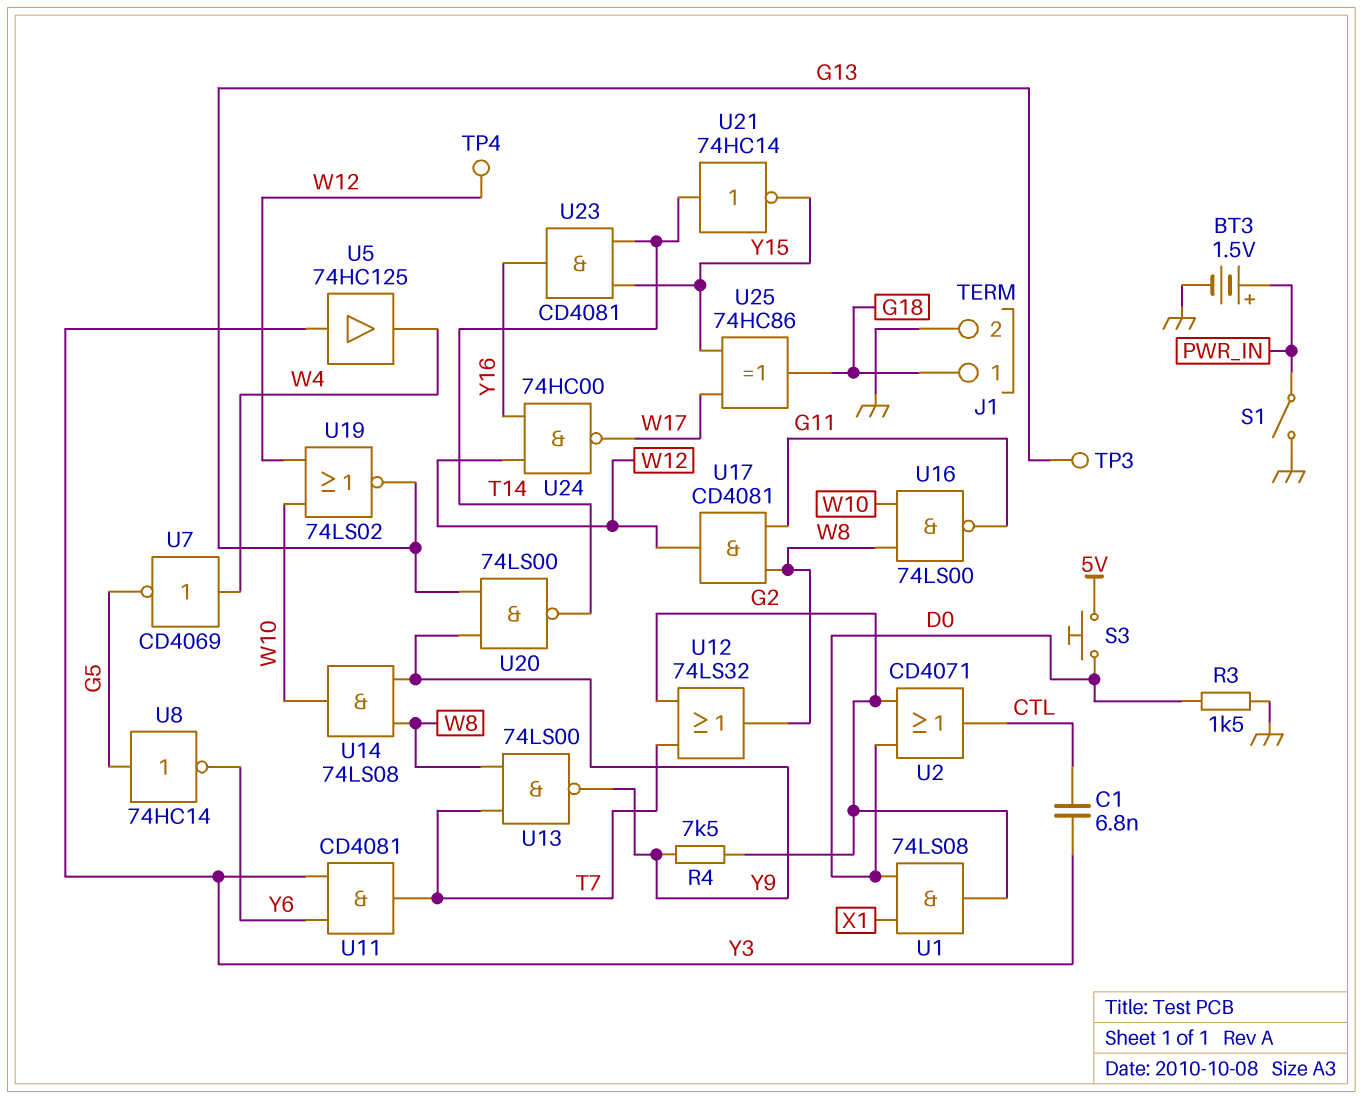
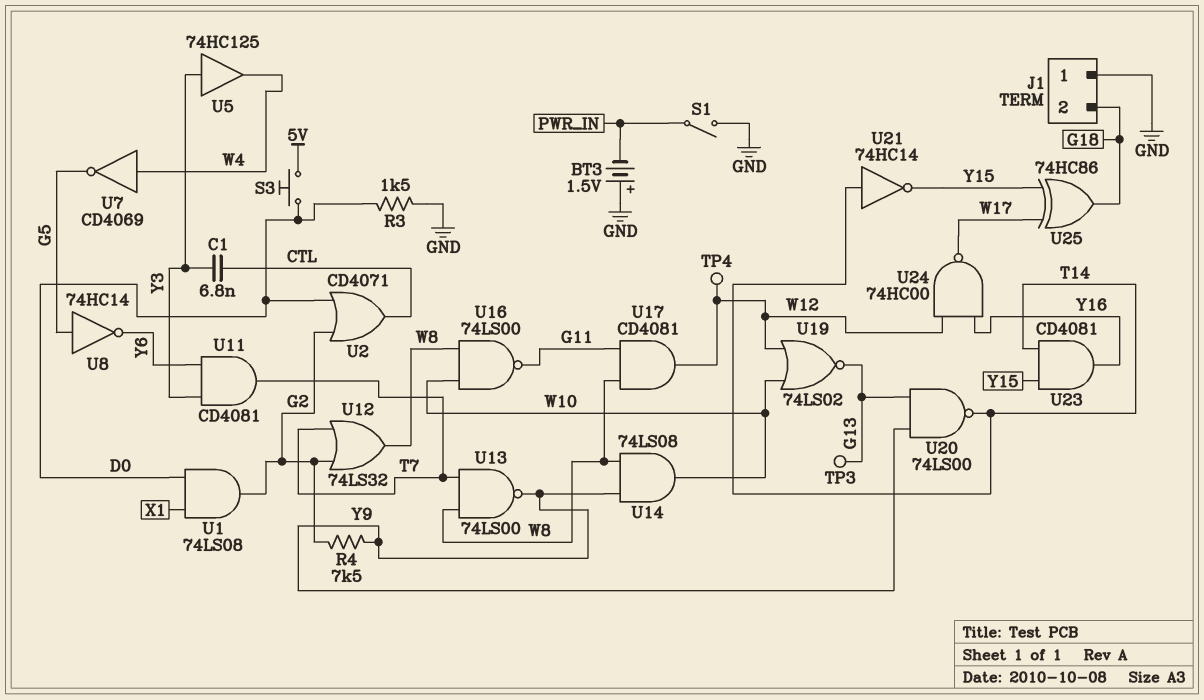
BT3: 1.5V (plus PWR_IN, minus GND) -> 1.5V (plus GND, minus PWR_IN)
J1 pin 1: G18 -> GND
J1 pin 2: GND -> G18

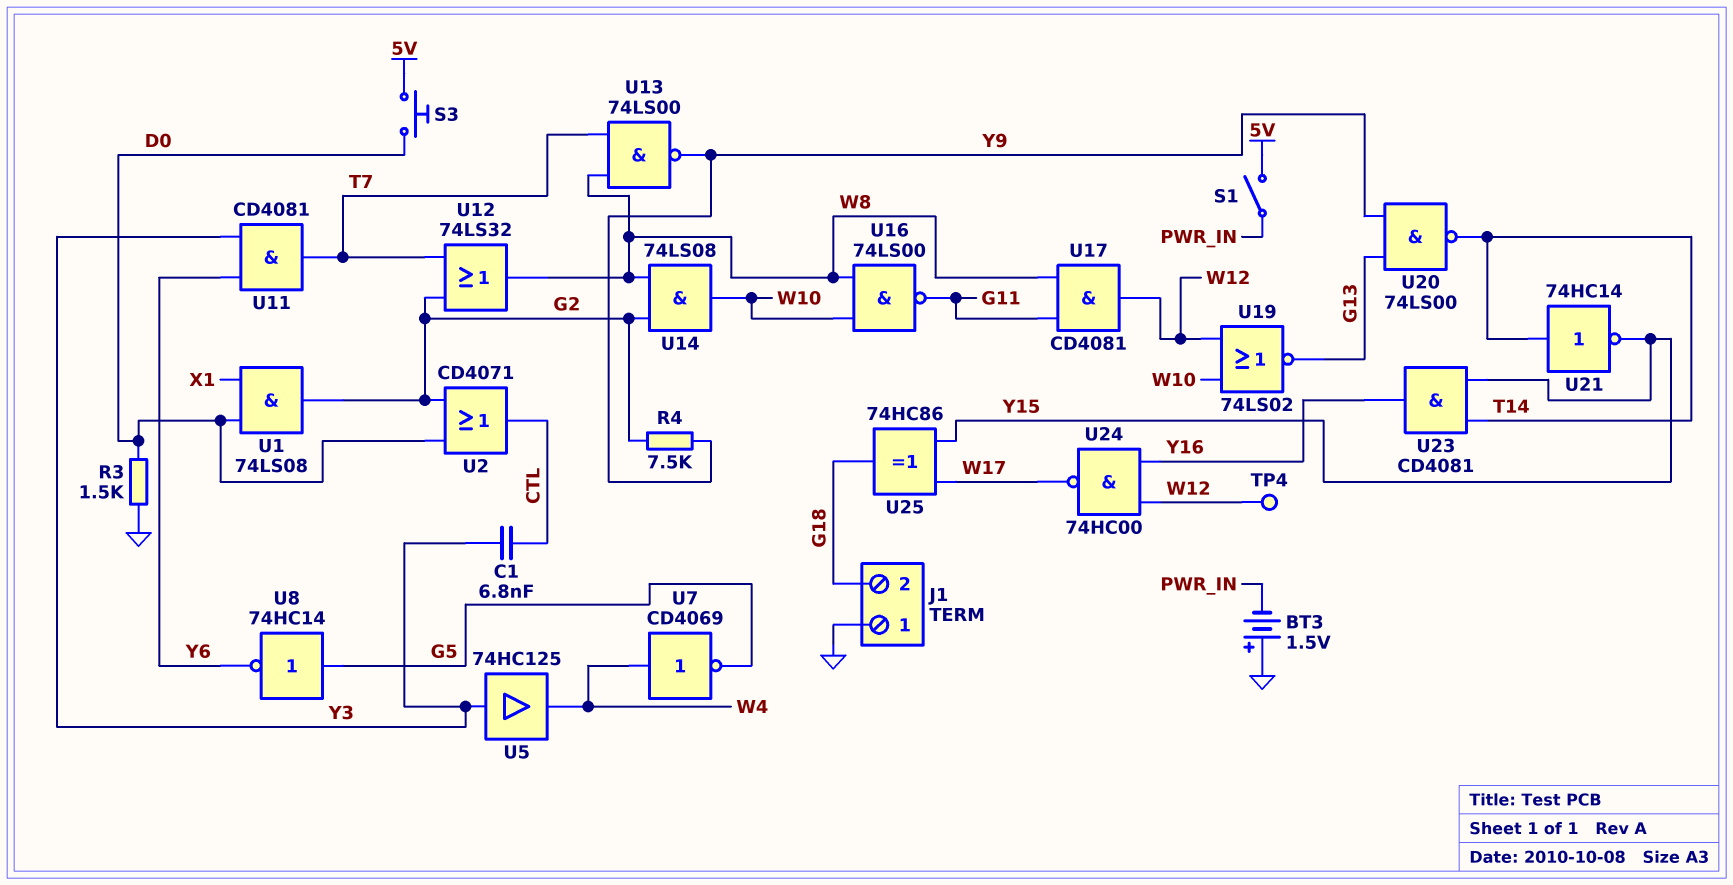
S1: switch (GND, PWR_IN) -> switch (5V, PWR_IN)
TP3: test point (G13) -> none
U14: AND 74LS08 (in W8, in Y9, out W10) -> AND 74LS08 (in G2, in W8, out W10)

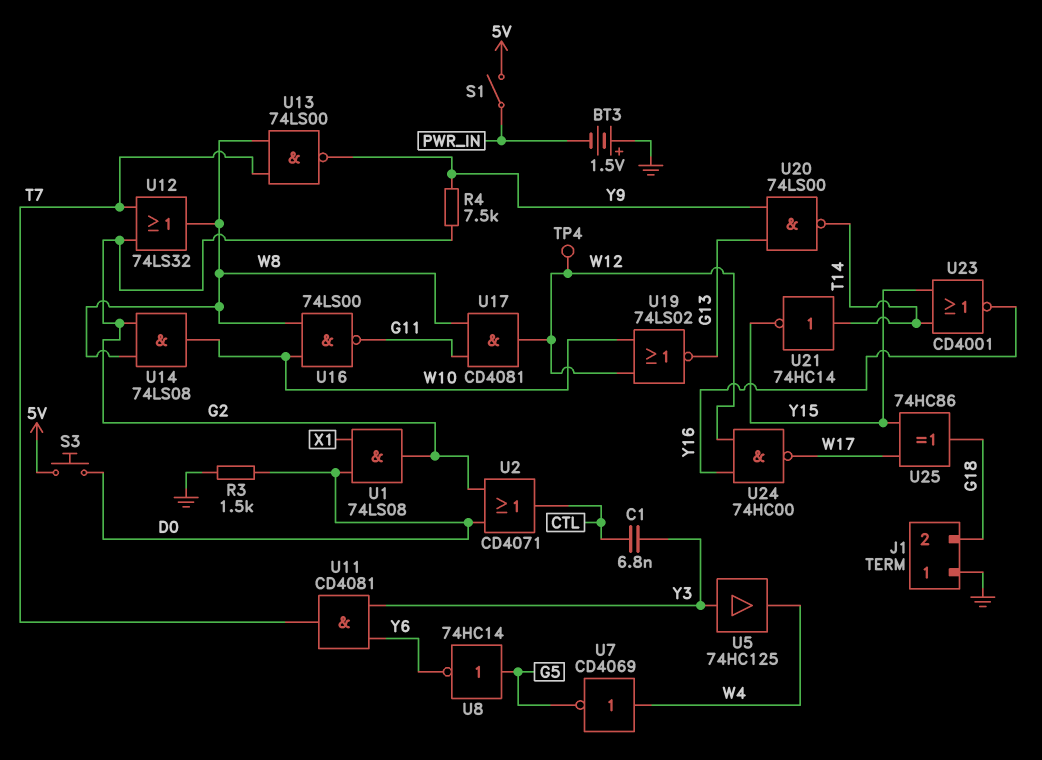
U23: AND CD4081 (in T14, in Y15, out Y16) -> NOR CD4001 (in T14, in Y15, out Y16)

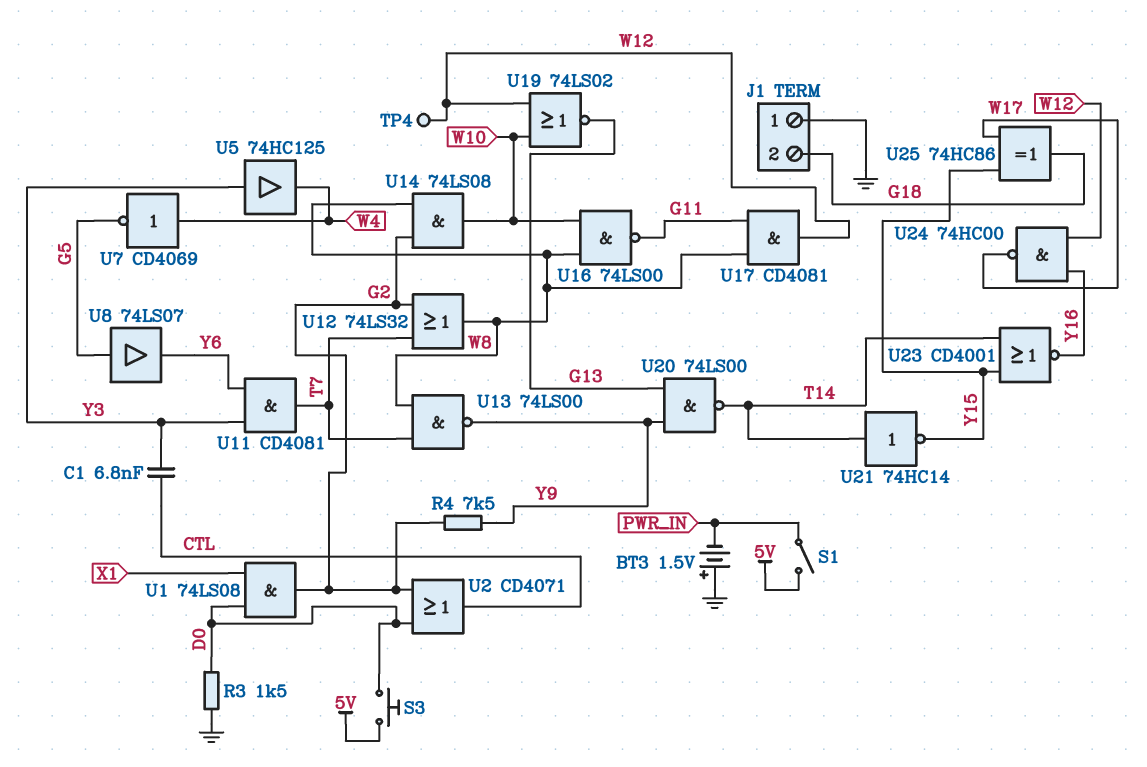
U8: NOT 74HC14 (in G5, out Y6) -> buffer 74LS07 (in G5, out Y6)

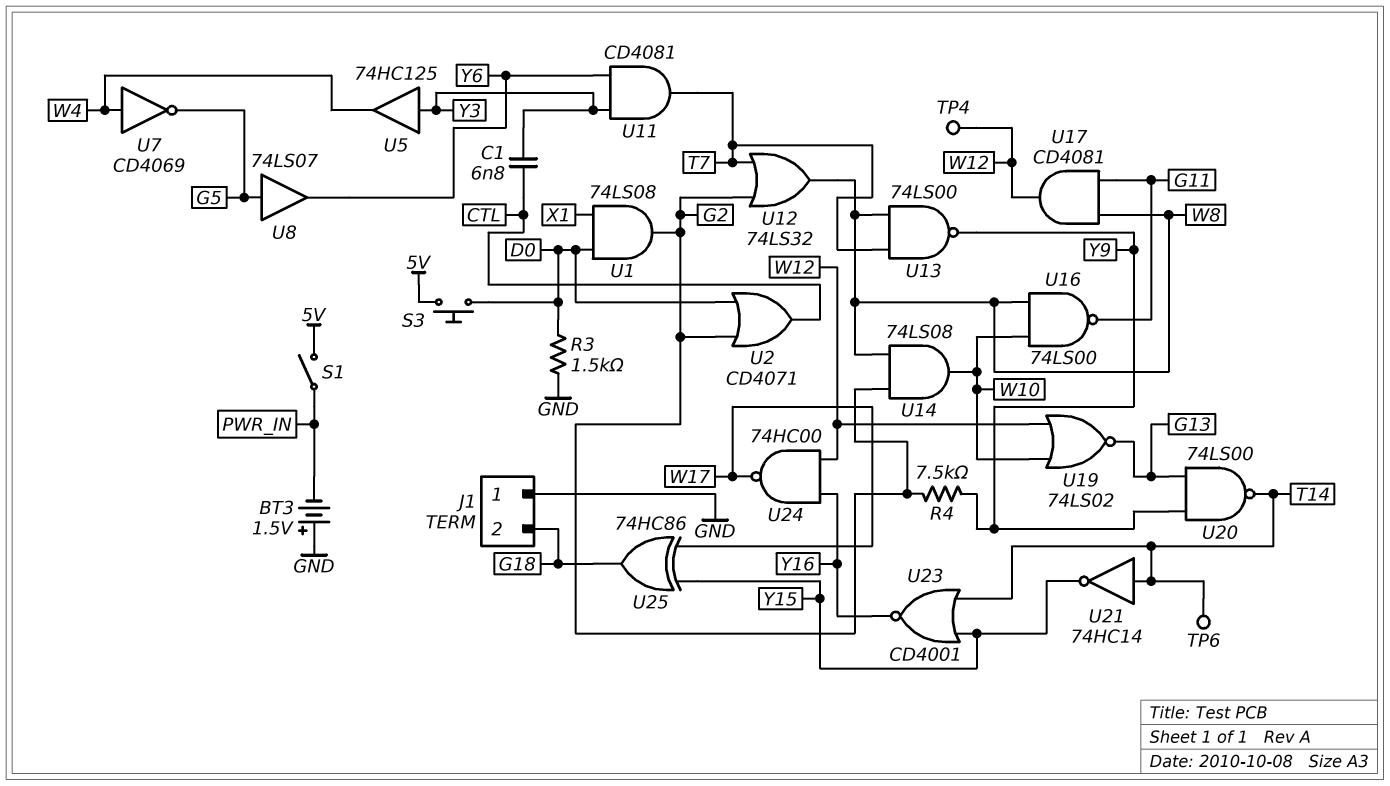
TP6: none -> test point (T14)

